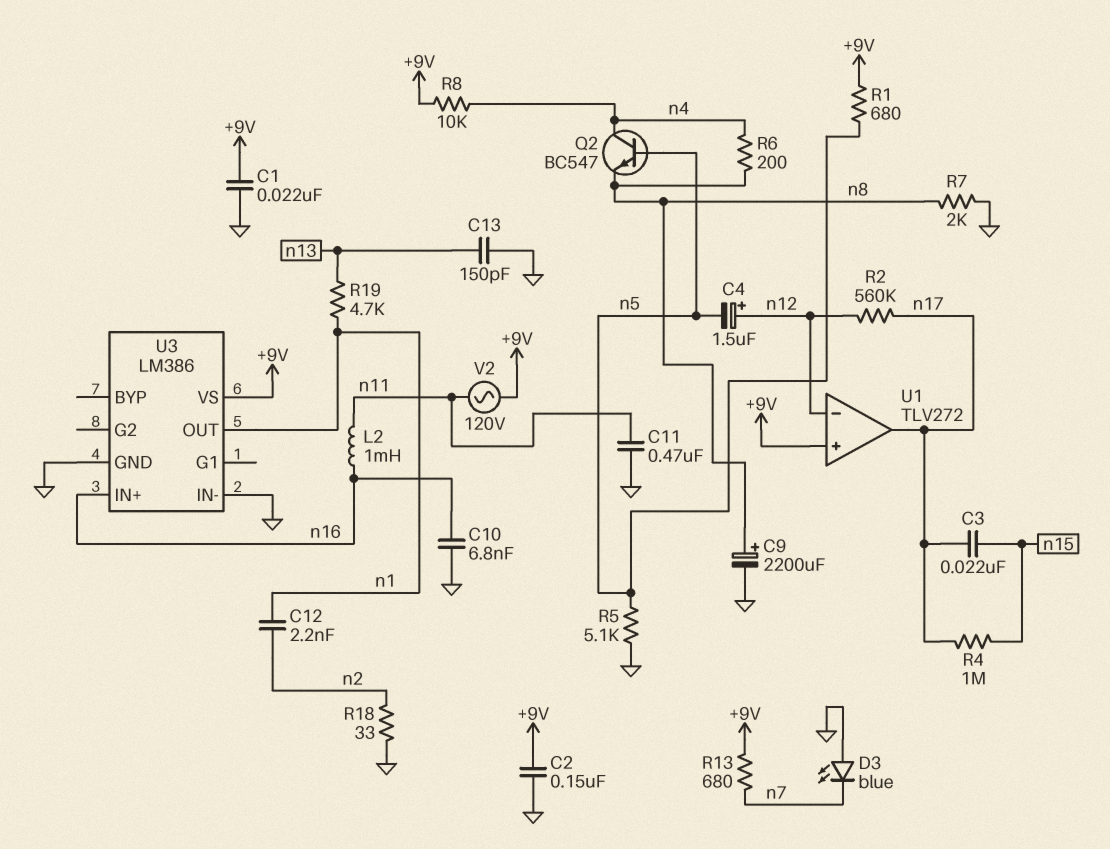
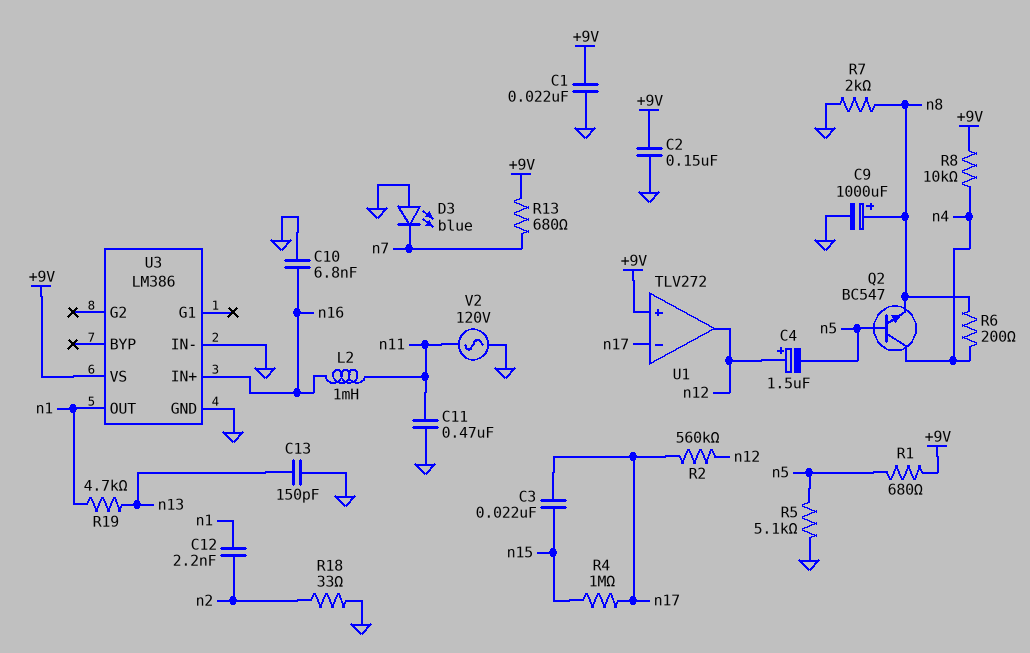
C9: 2200uF (plus n8, minus GND) -> 1000uF (plus n8, minus GND)
U1 pin in-: n12 -> n17
U1 pin out: n17 -> n12
V2: AC 120V (+9V, n11) -> AC 120V (GND, n11)

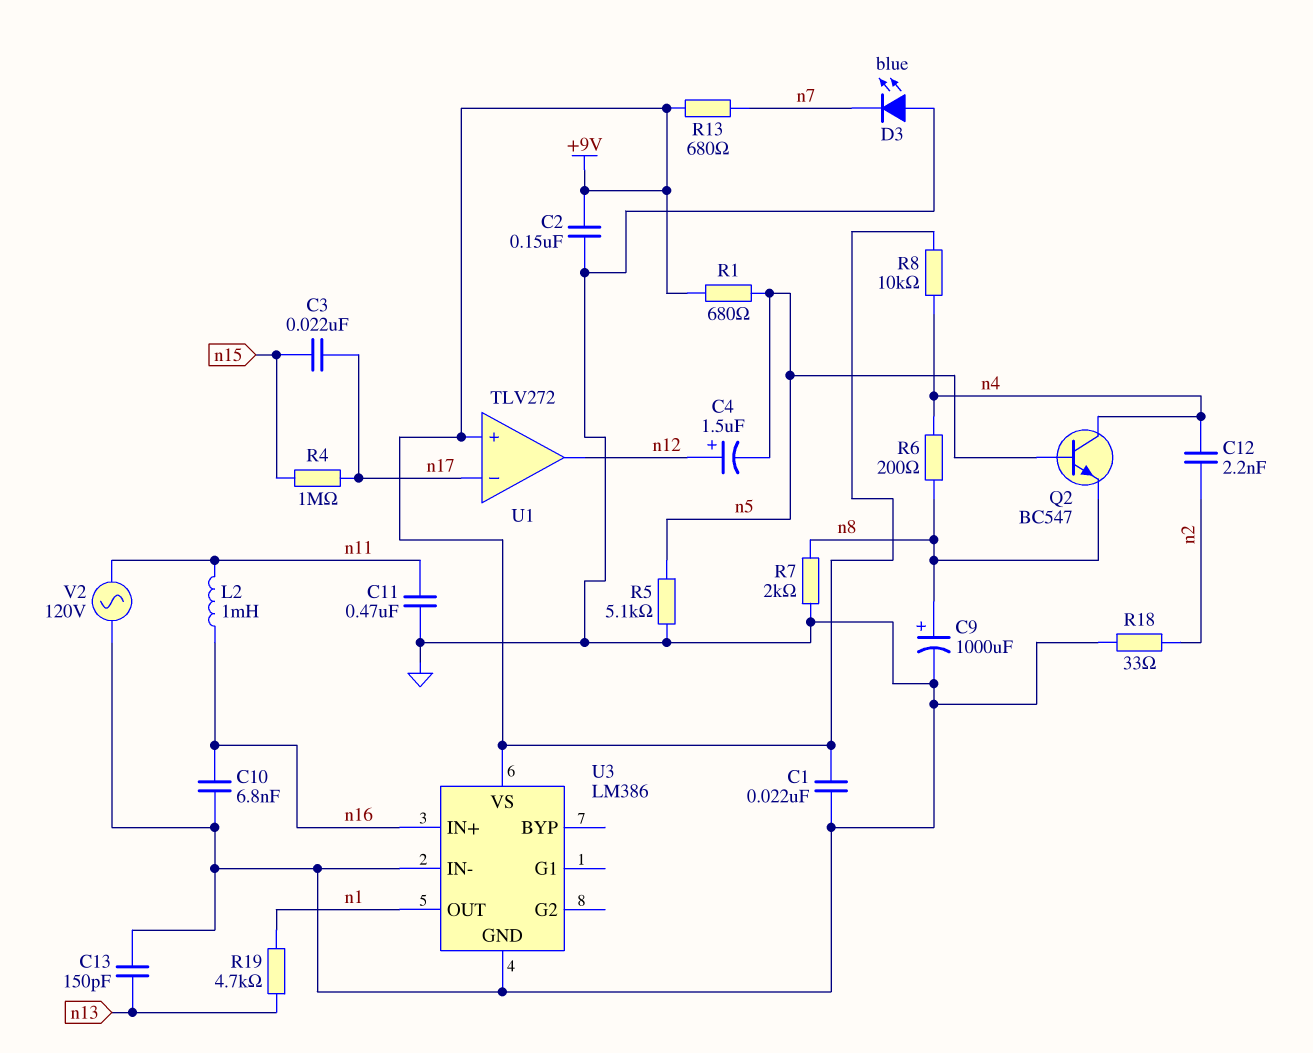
C12: 2.2nF (n1, n2) -> 2.2nF (n2, n4)
R2: 560k (n12, n17) -> none

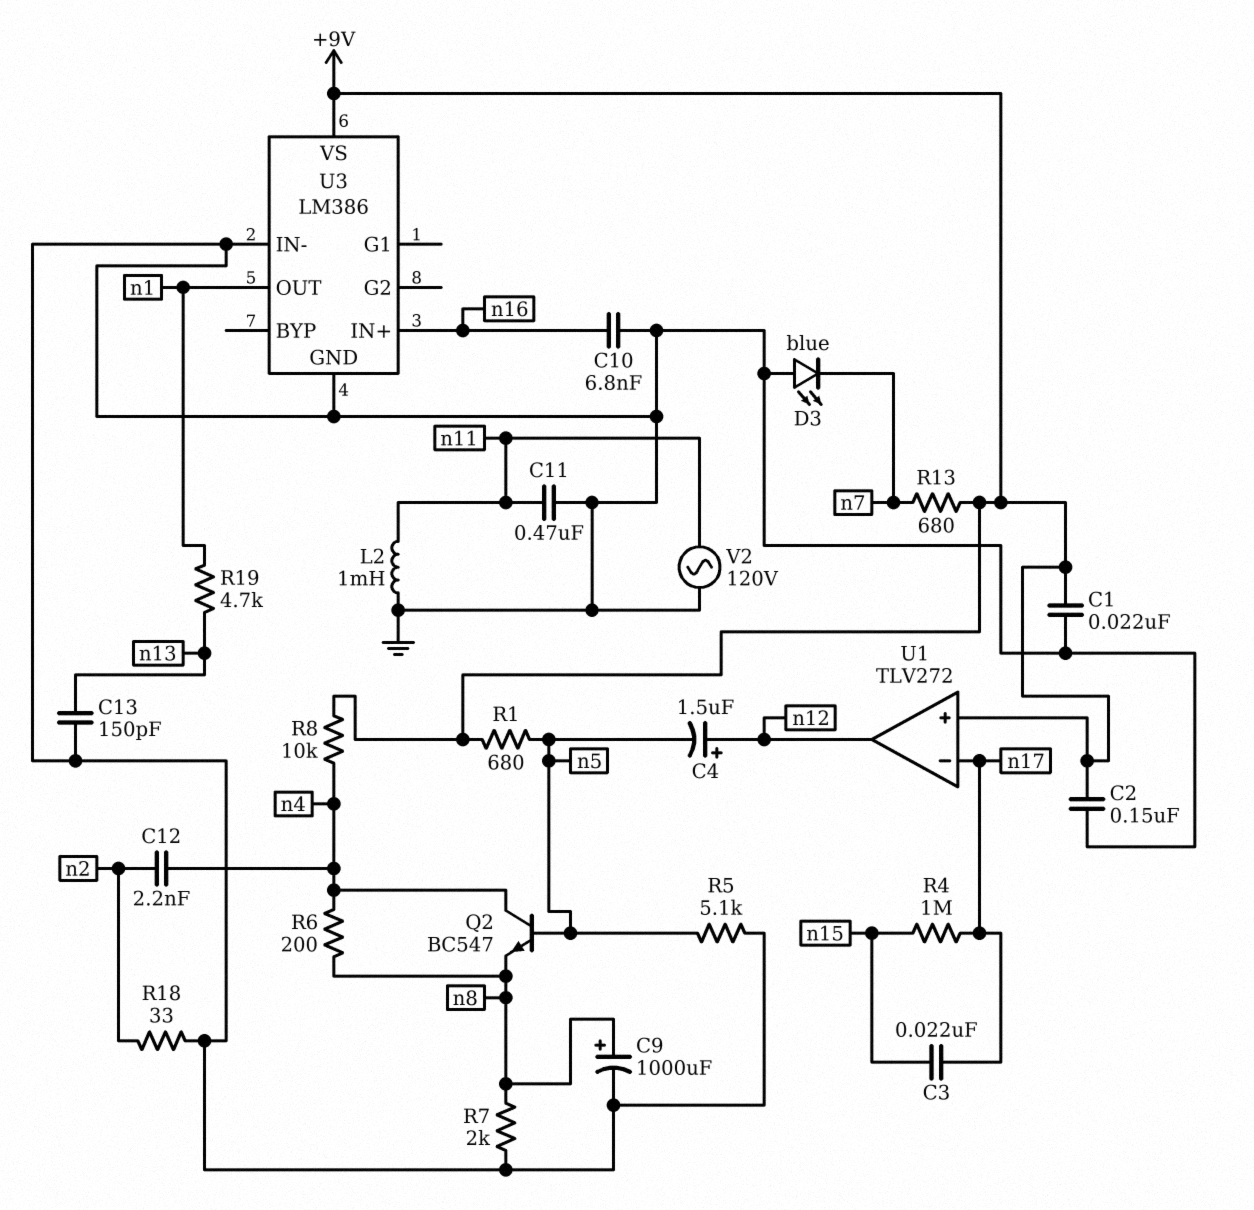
L2: 1mH (n11, n16) -> 1mH (GND, n11)

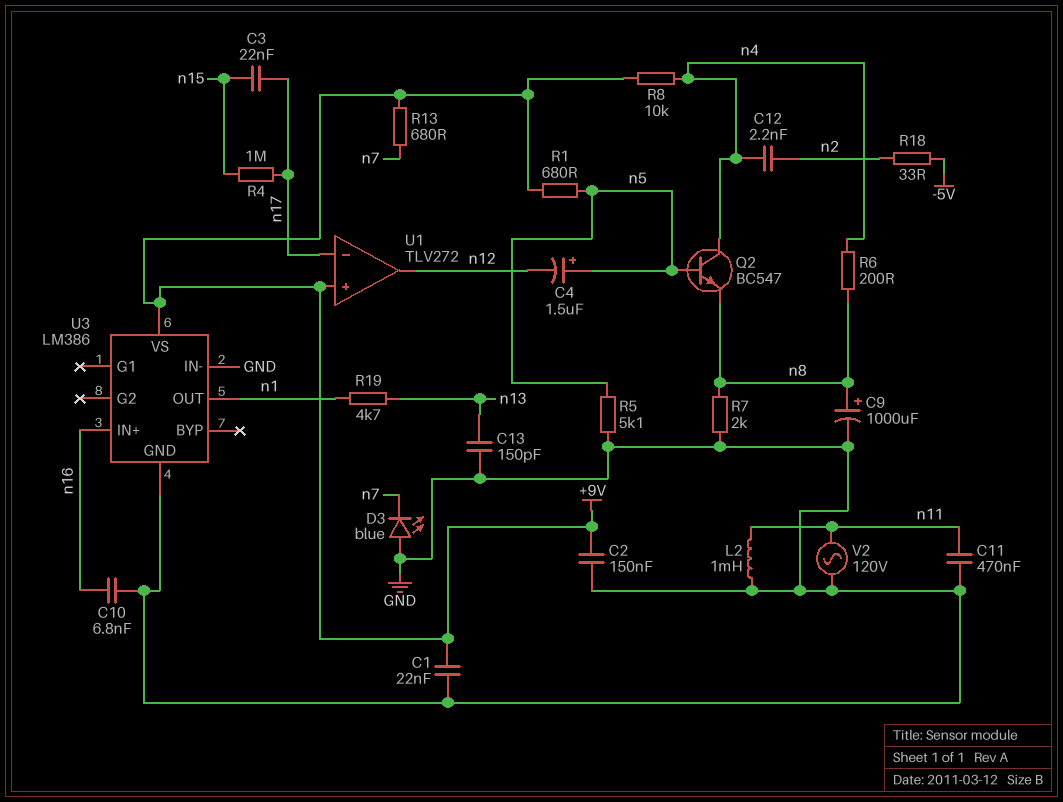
C4: 1.5uF (plus n12, minus n5) -> 1.5uF (plus n5, minus n12)
R18: 33 (GND, n2) -> 33 (-5V, n2)

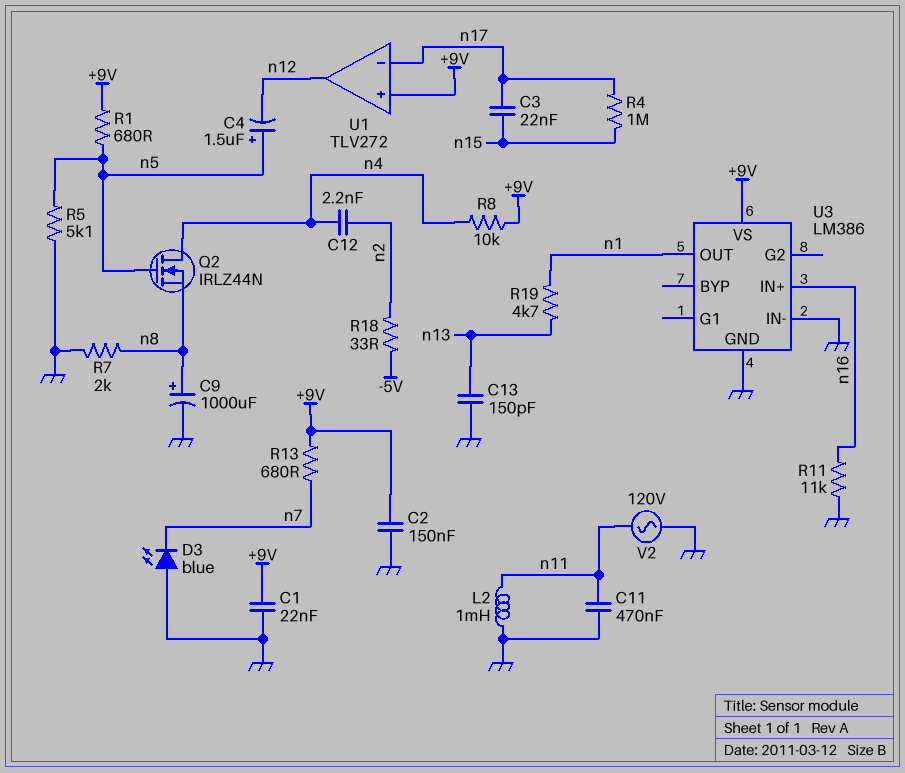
C10: 6.8nF (GND, n16) -> none
Q2: NPN BC547 (B n5, C n4, E n8) -> NMOS IRLZ44N (G n5, D n4, S n8)
R6: 200 (n4, n8) -> none
R11: none -> 11k (GND, n16)

